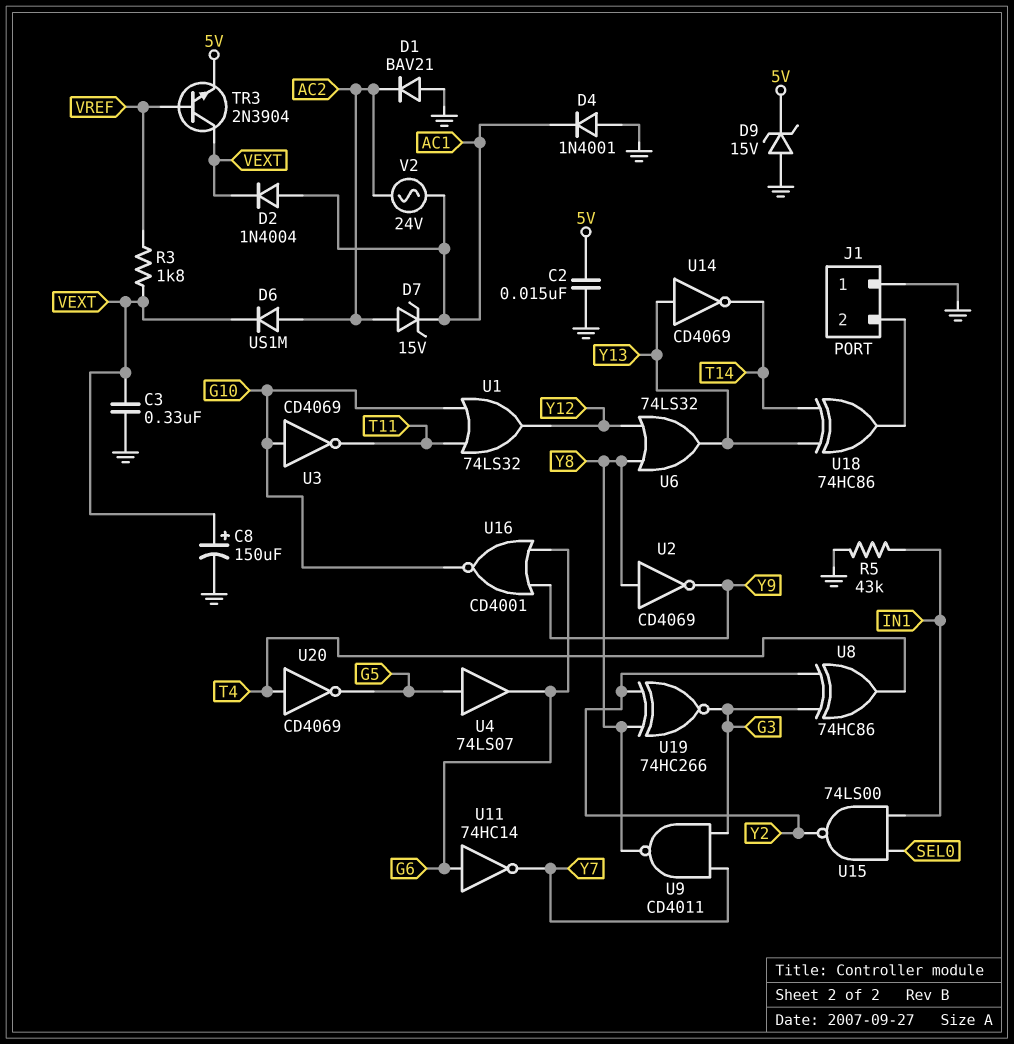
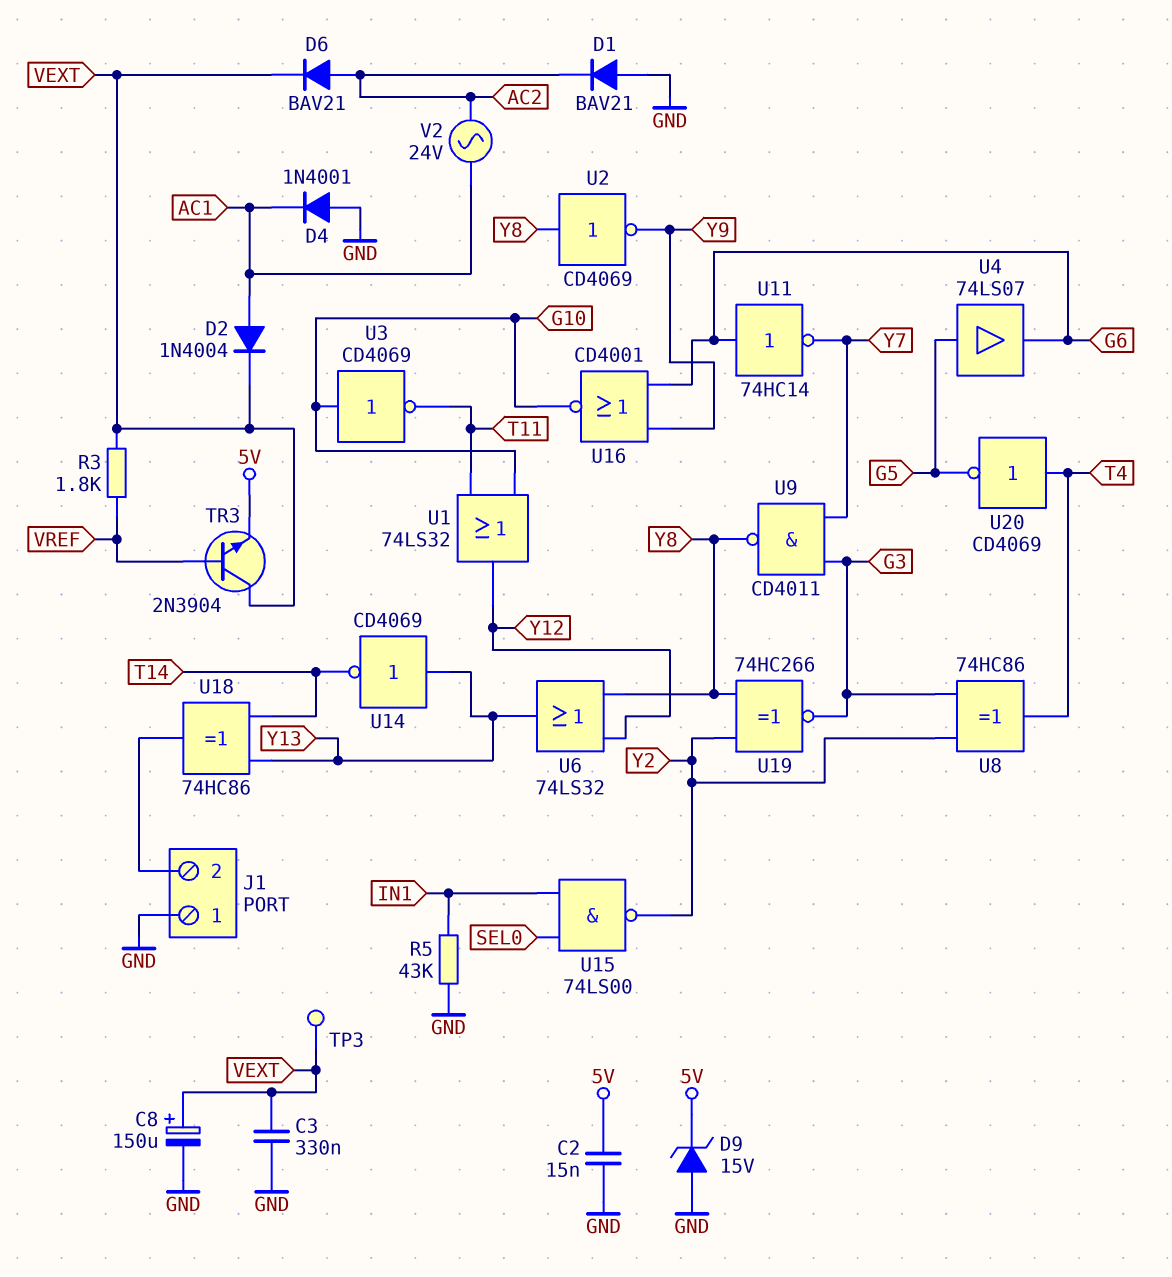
D6: diode US1M (A AC2, K VEXT) -> diode BAV21 (A AC2, K VEXT)
D7: zener 15V (A AC2, K AC1) -> none
TP3: none -> test point (VEXT)

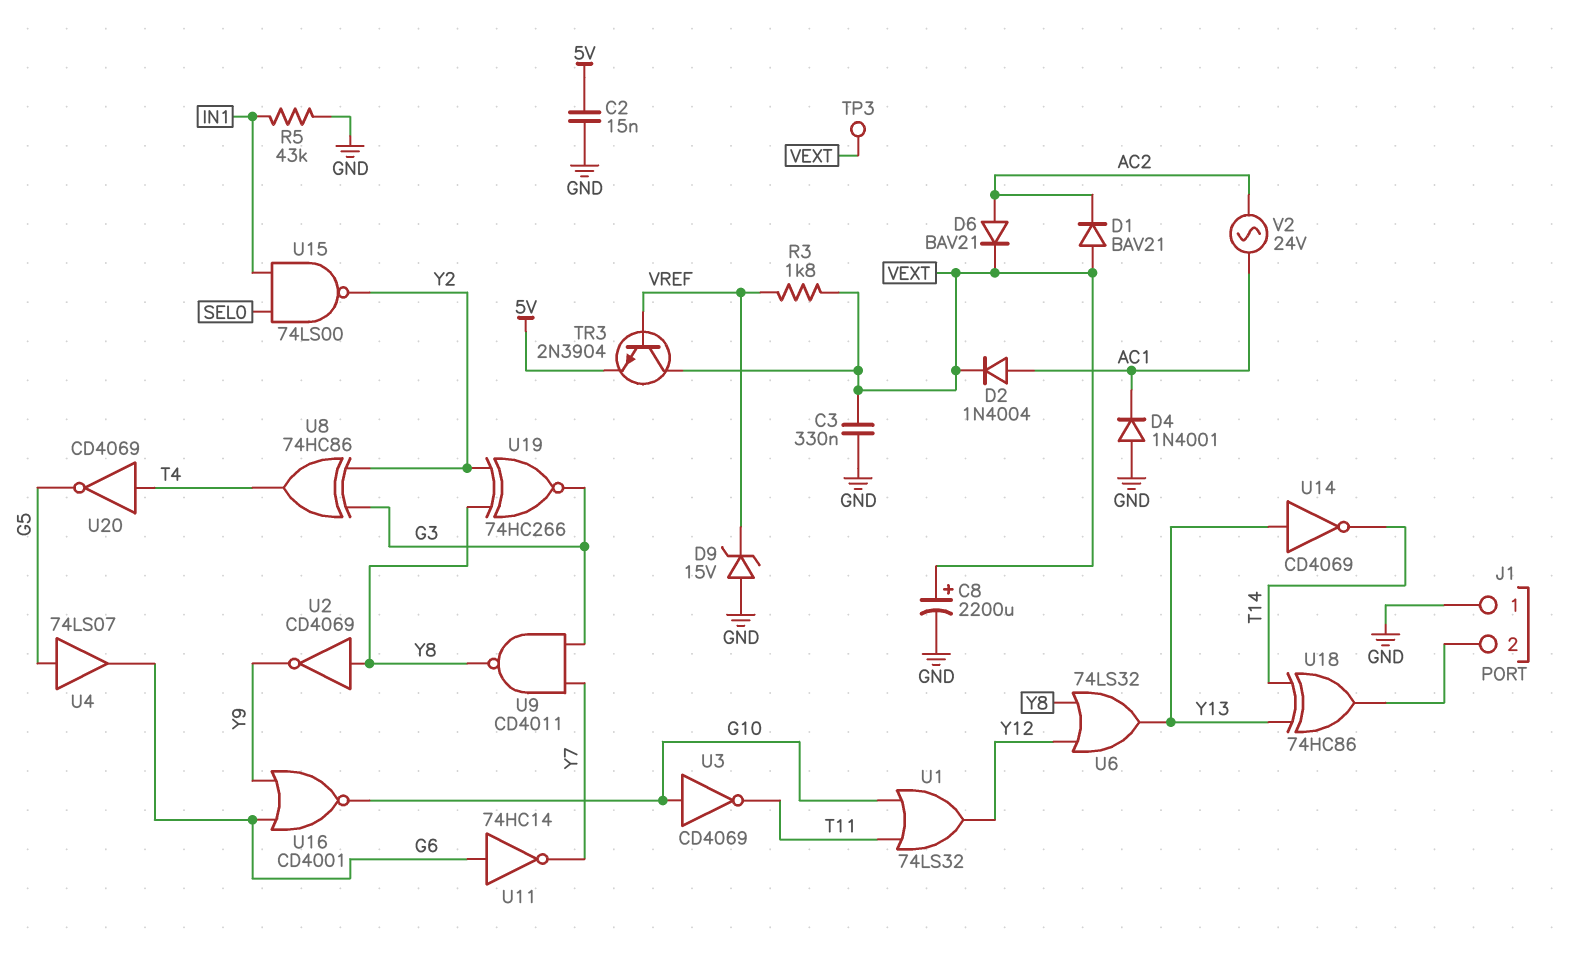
C8: 150uF (plus VEXT, minus GND) -> 2200uF (plus VEXT, minus GND)
D1: diode BAV21 (A GND, K AC2) -> diode BAV21 (A VEXT, K AC2)
D9: zener 15V (A GND, K 5V) -> zener 15V (A GND, K VREF)

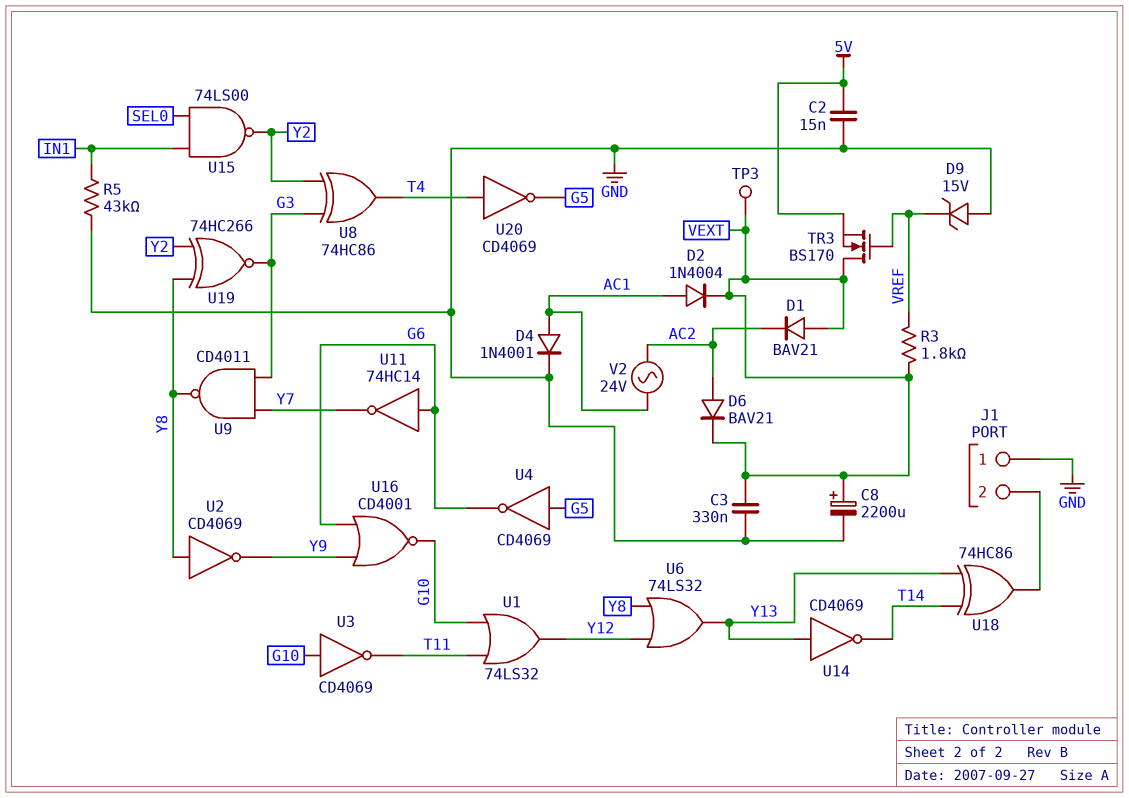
D4: diode 1N4001 (A GND, K AC1) -> diode 1N4001 (A AC1, K GND)
TR3: NPN 2N3904 (B VREF, C VEXT, E 5V) -> NMOS BS170 (G VREF, D VEXT, S 5V)
U4: buffer 74LS07 (in G5, out G6) -> NOT CD4069 (in G5, out G6)

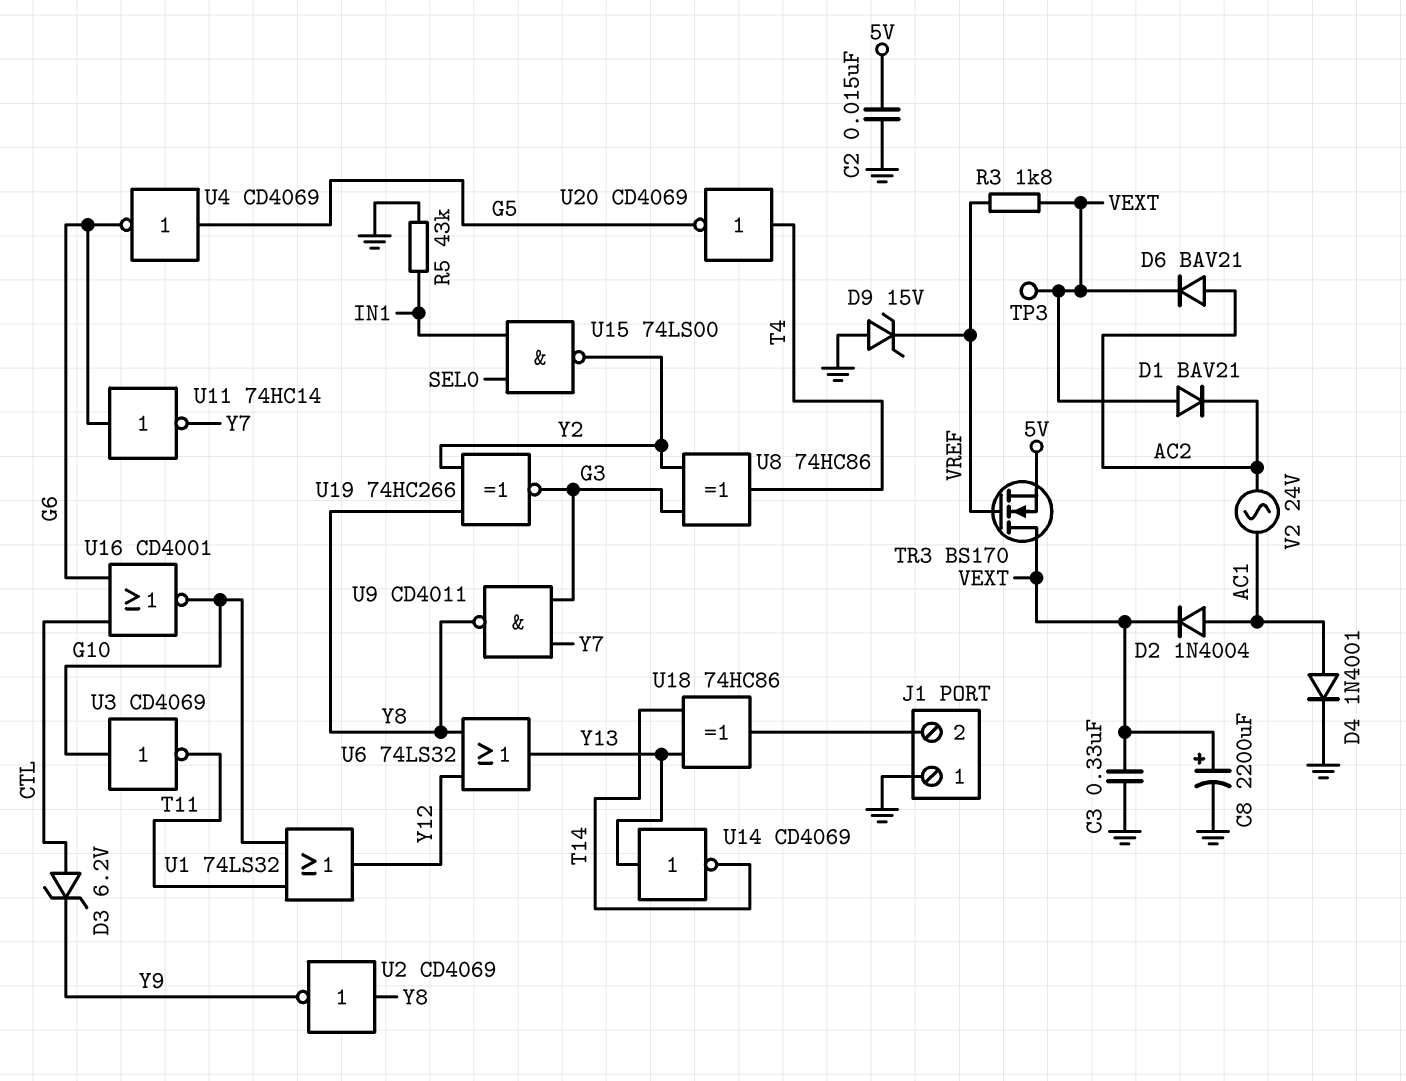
D3: none -> zener 6.2V (A CTL, K Y9)
U16: NOR CD4001 (in G6, in Y9, out G10) -> NOR CD4001 (in CTL, in G6, out G10)

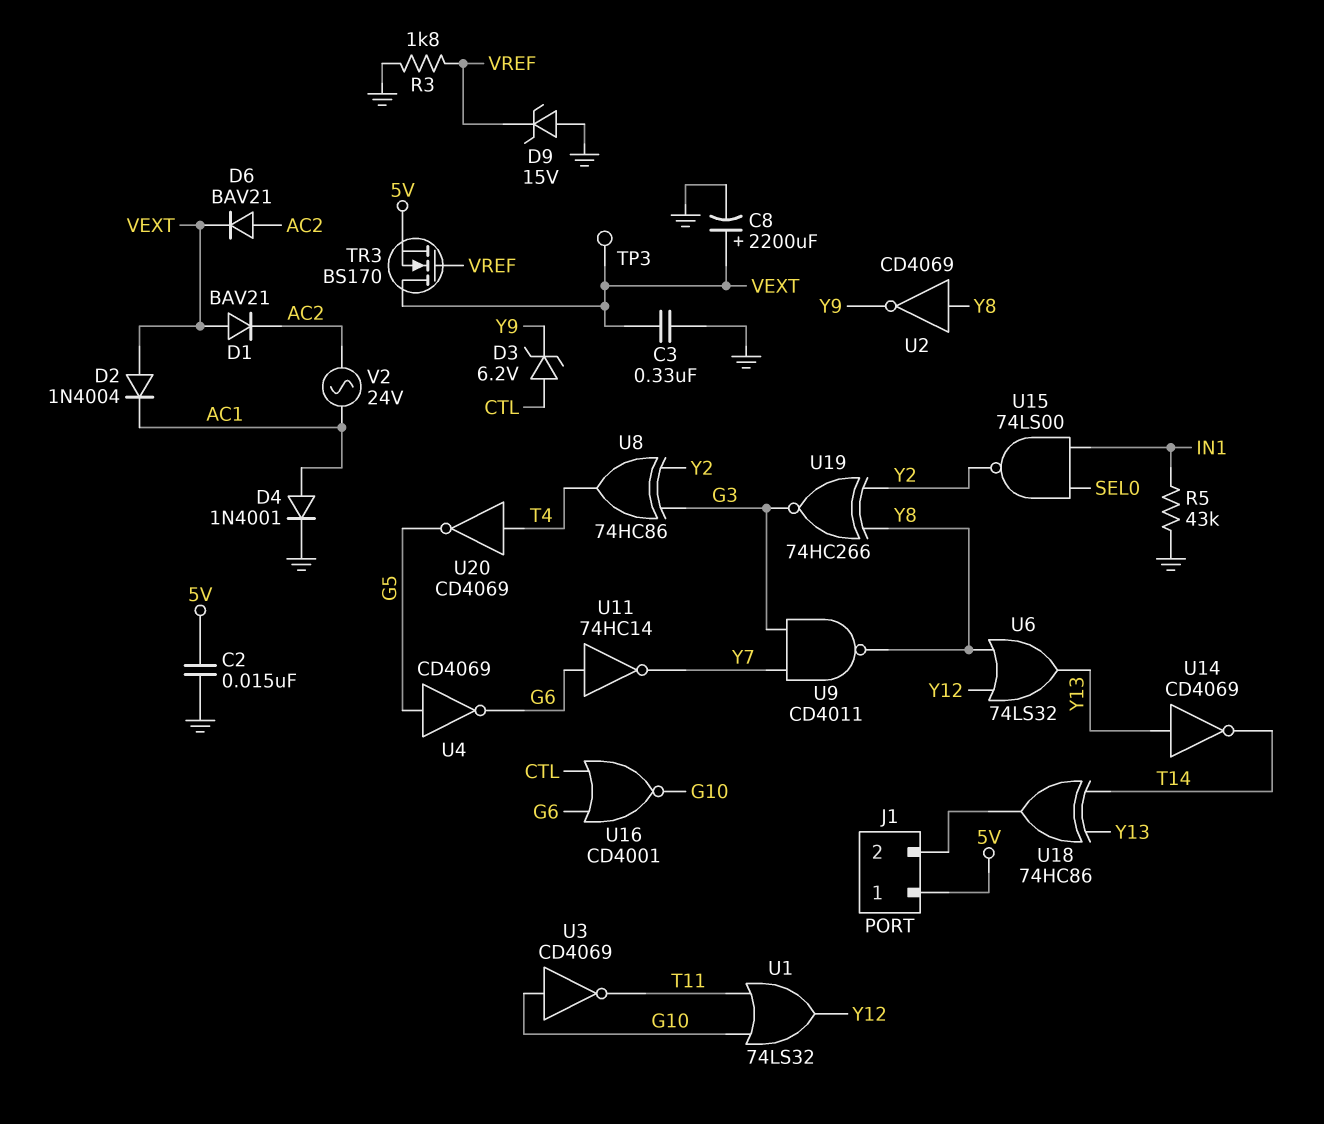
D2: diode 1N4004 (A AC1, K VEXT) -> diode 1N4004 (A VEXT, K AC1)
J1 pin 1: GND -> 5V
R3: 1.8k (VEXT, VREF) -> 1.8k (GND, VREF)

